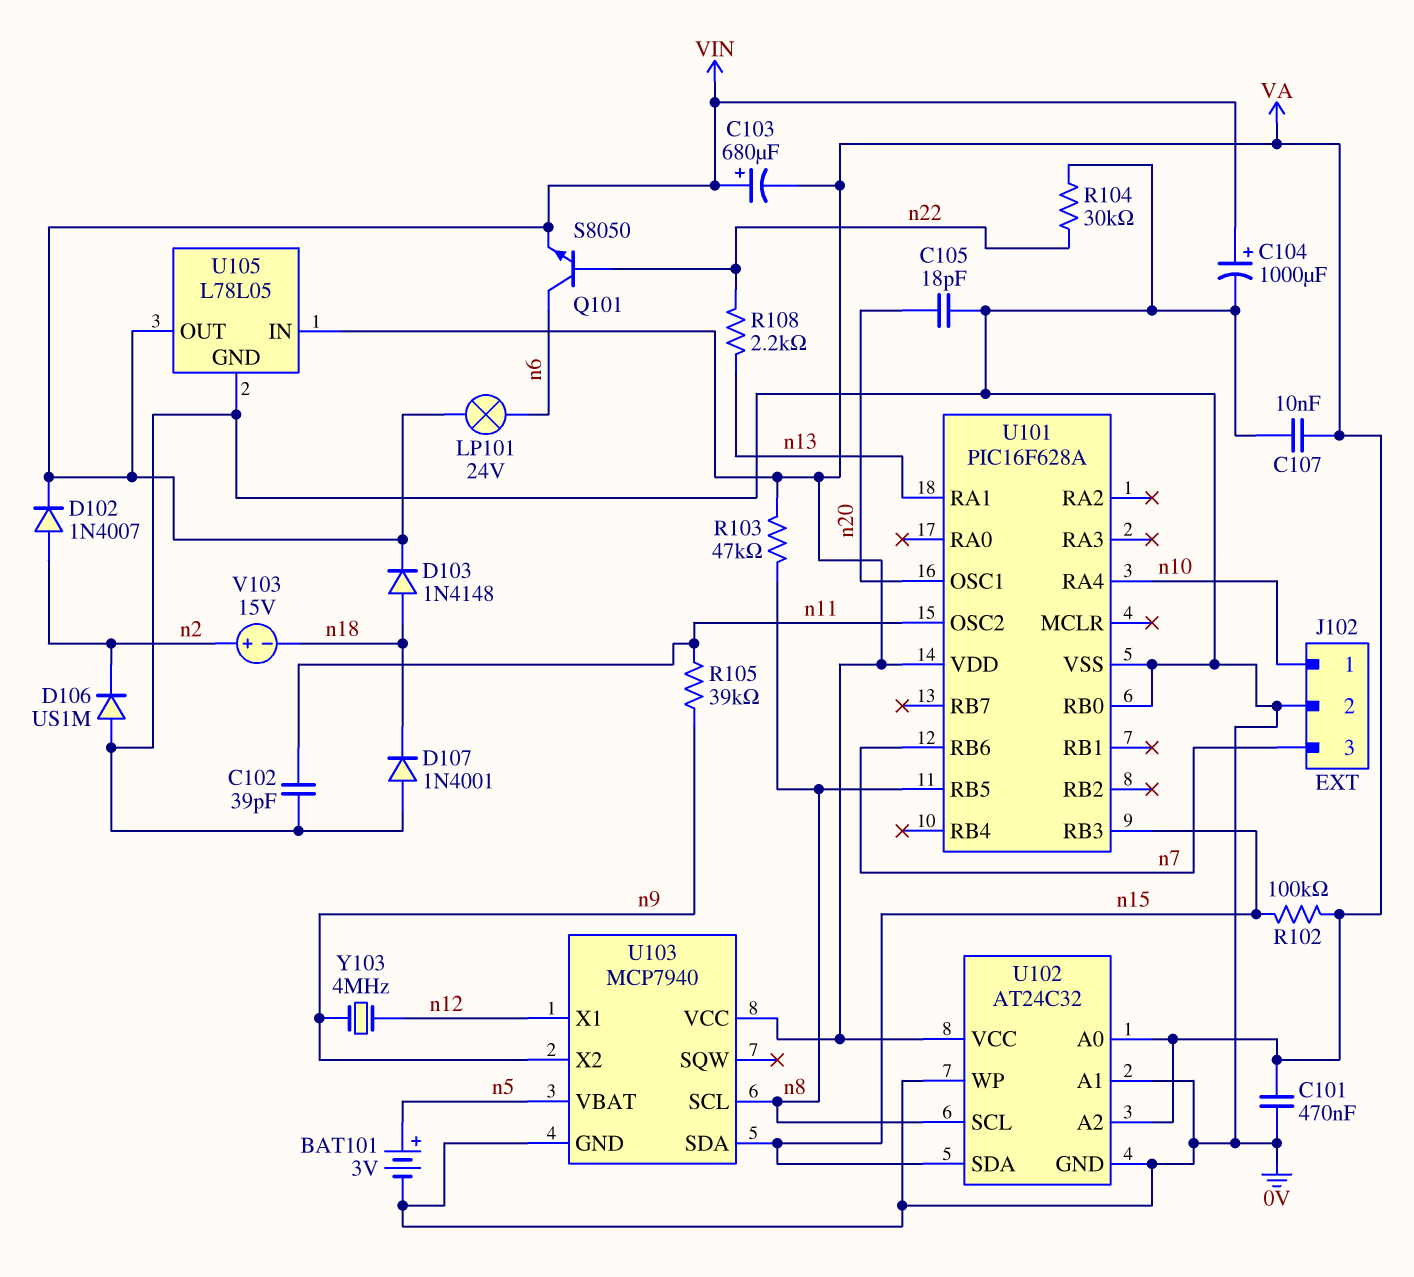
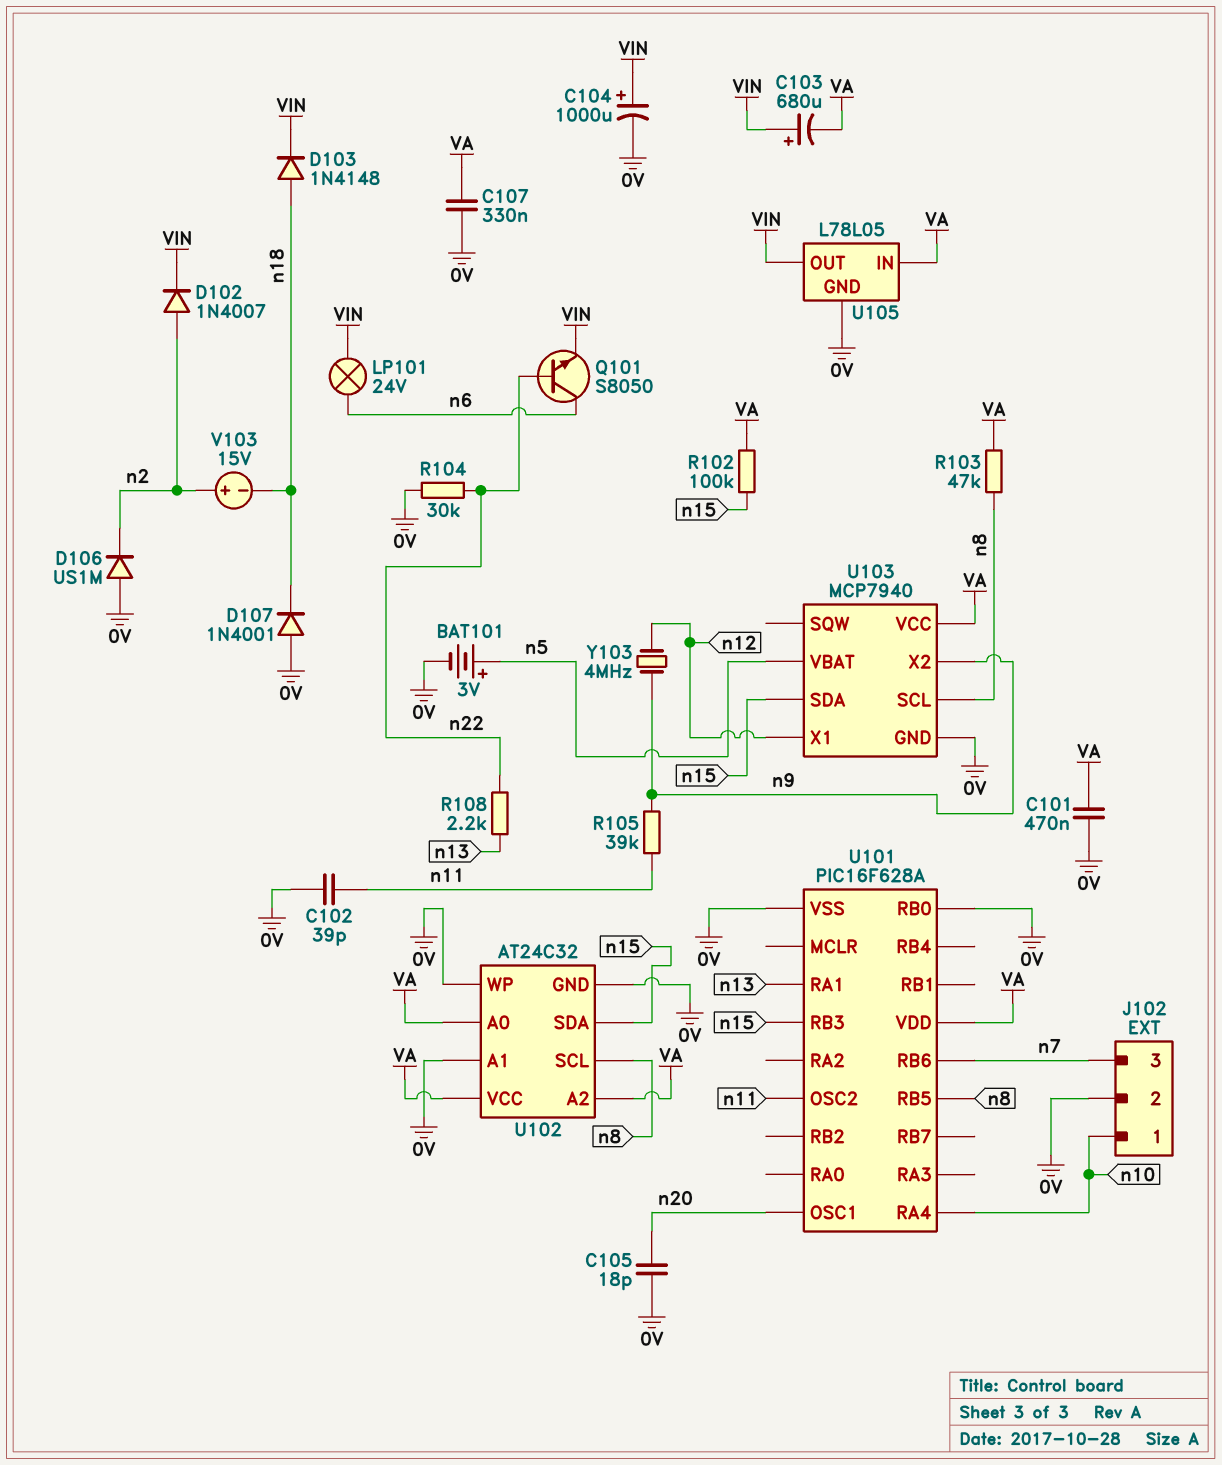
C107: 10nF (0V, VA) -> 330nF (0V, VA)

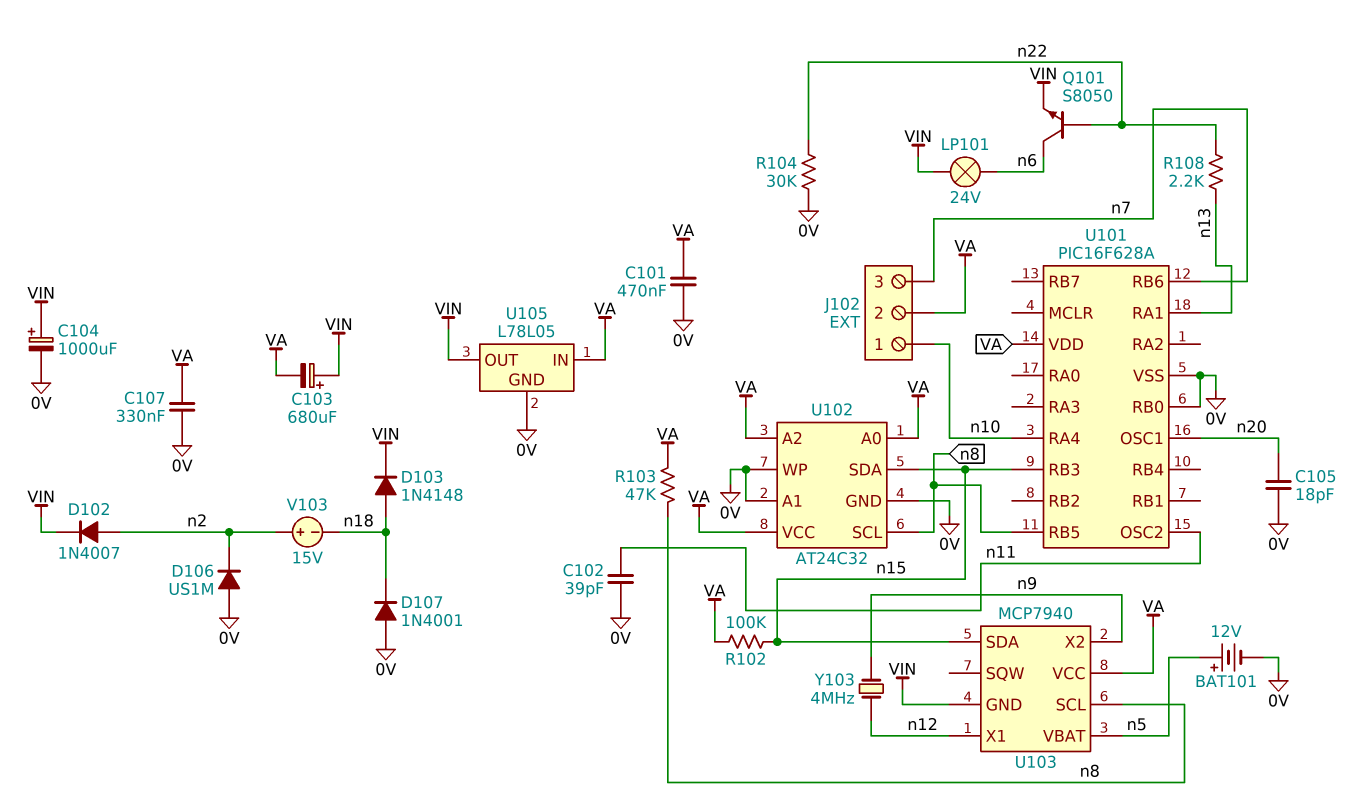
BAT101: 3V (plus n5, minus 0V) -> 12V (plus n5, minus 0V)
J102 pin 2: 0V -> VA
R105: 39k (n9, n11) -> none
U103 pin GND: 0V -> VIN

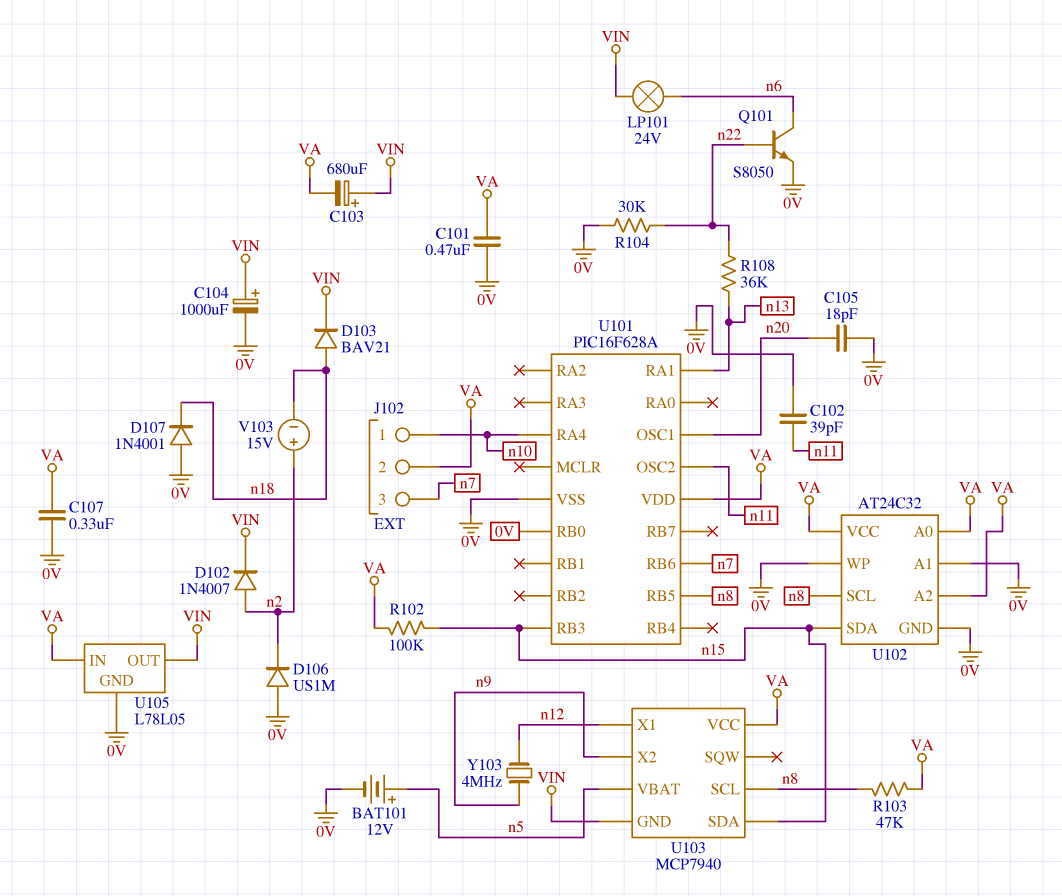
D103: diode 1N4148 (A n18, K VIN) -> diode BAV21 (A n18, K VIN)
Q101: NPN S8050 (B n22, C n6, E VIN) -> NPN S8050 (B n22, C n6, E 0V)
R108: 2.2k (n13, n22) -> 36k (n13, n22)

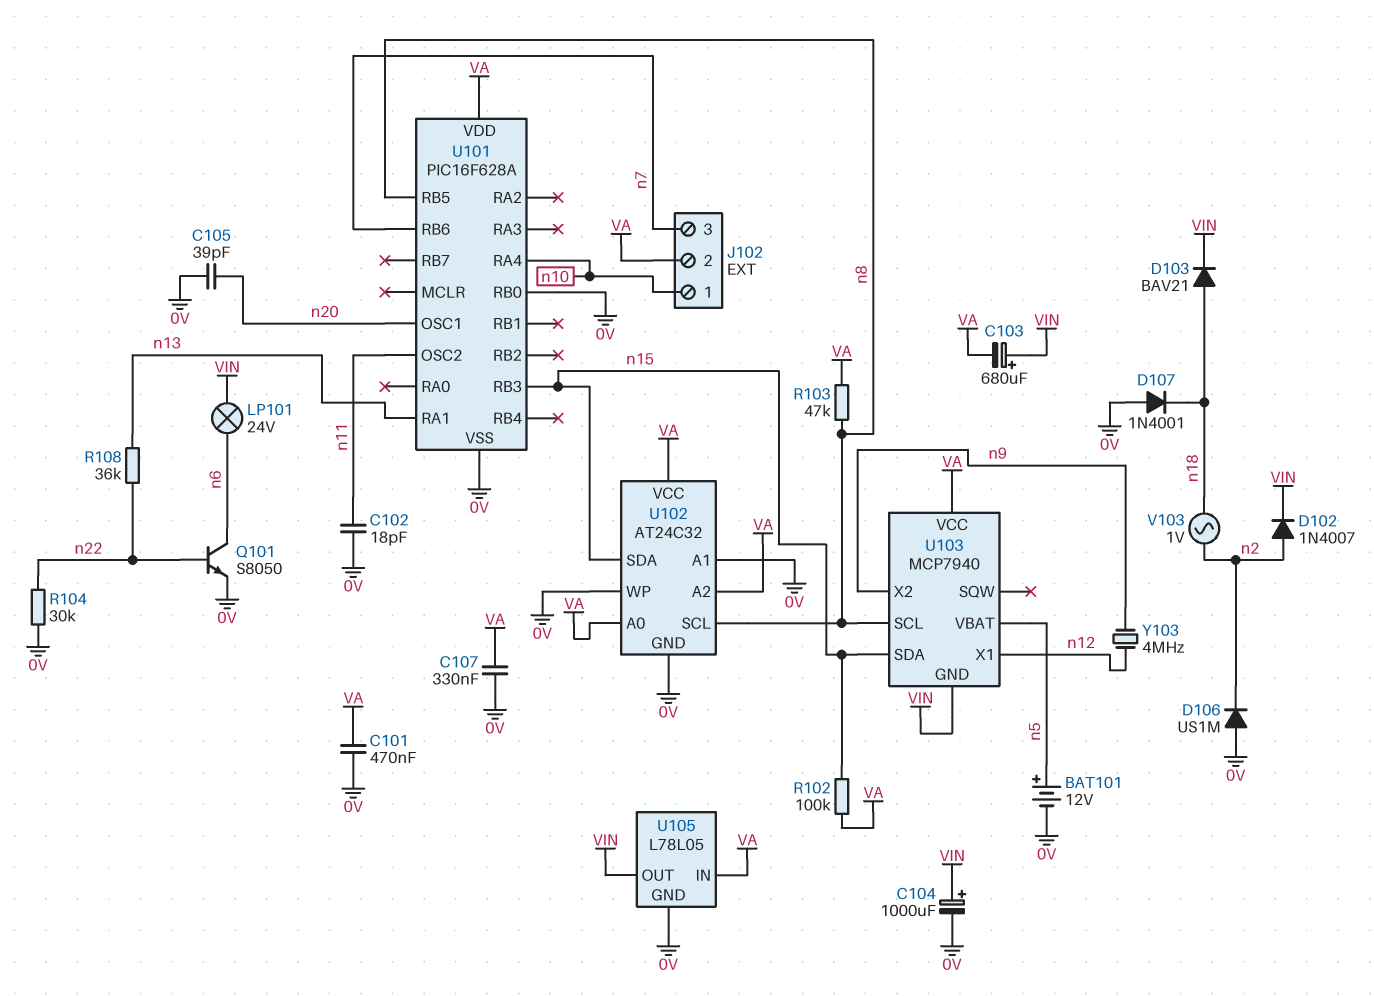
C102: 39pF (0V, n11) -> 18pF (0V, n11)
C105: 18pF (0V, n20) -> 39pF (0V, n20)
V103: 15V (plus n2, minus n18) -> AC 1V (n2, n18)

